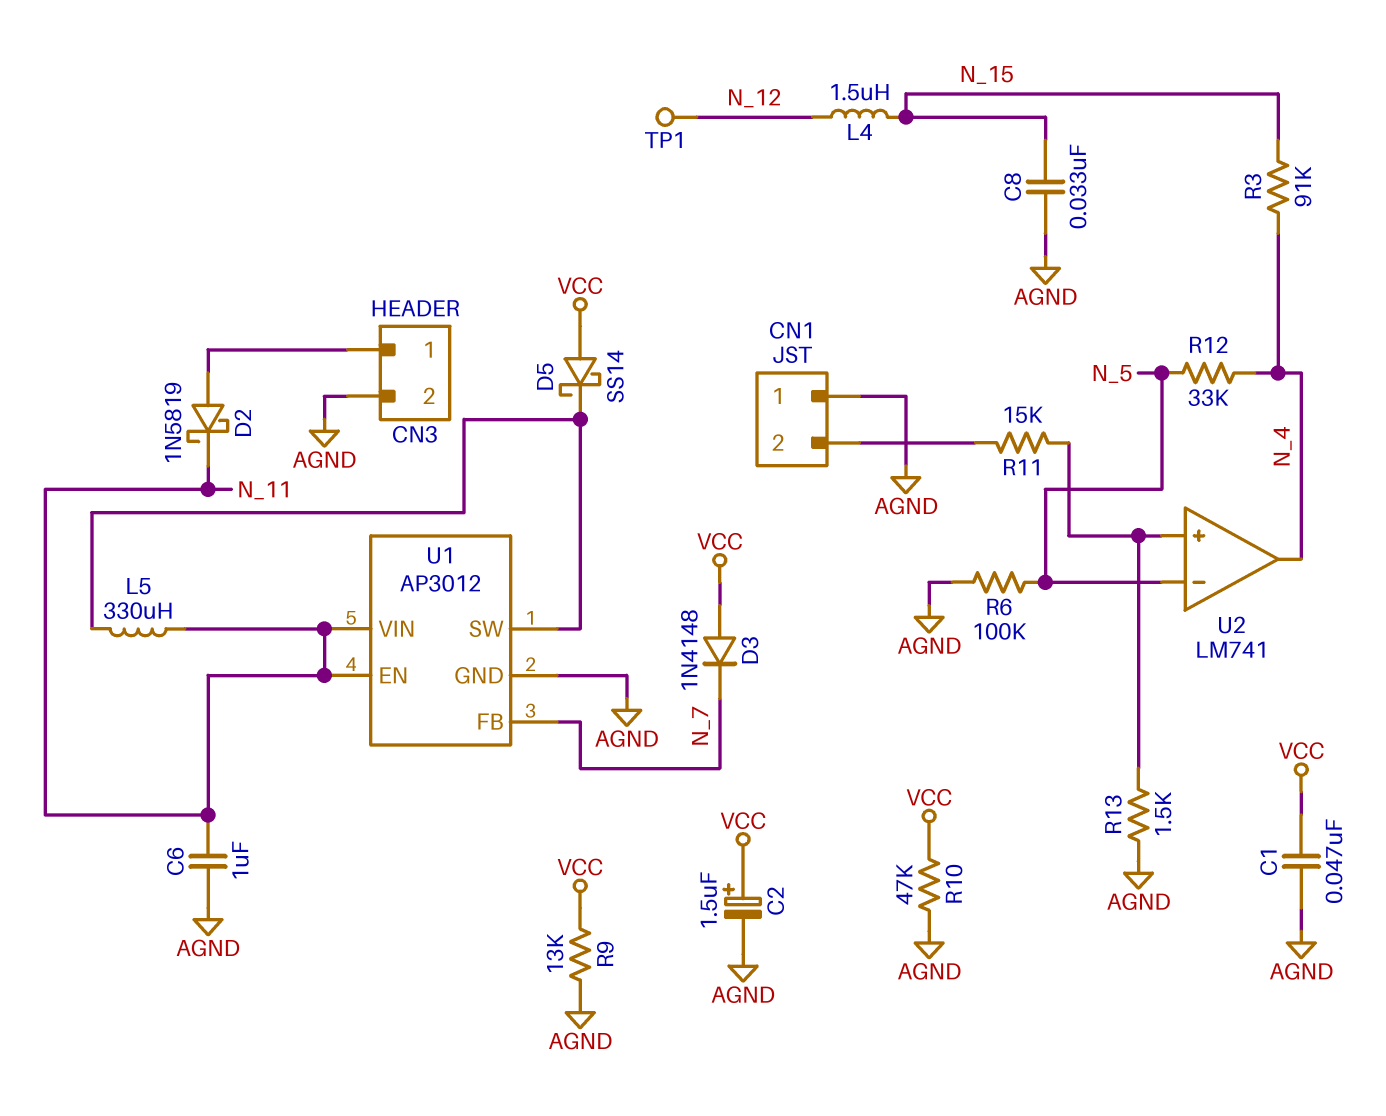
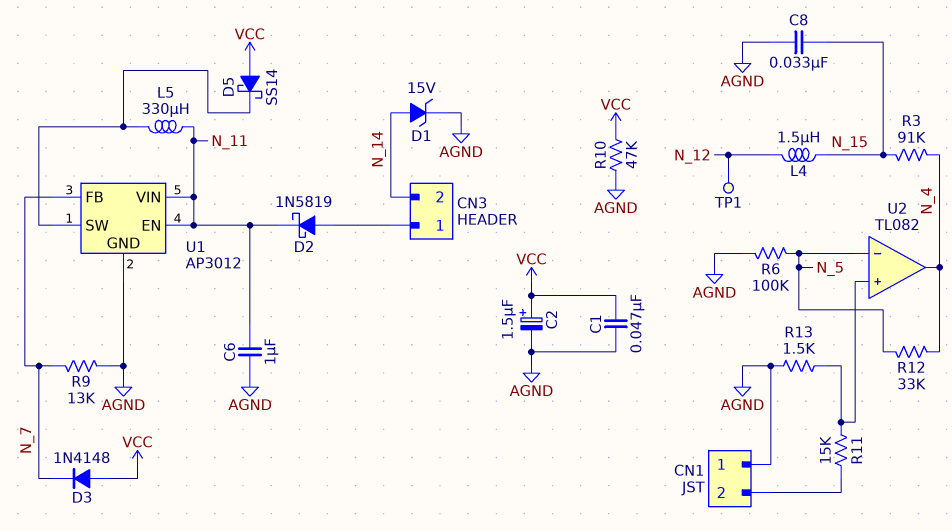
CN3 pin 2: AGND -> N_14
D1: none -> zener 15V (A N_14, K AGND)
R9: 13k (AGND, VCC) -> 13k (AGND, N_7)
U2: LM741 -> TL082

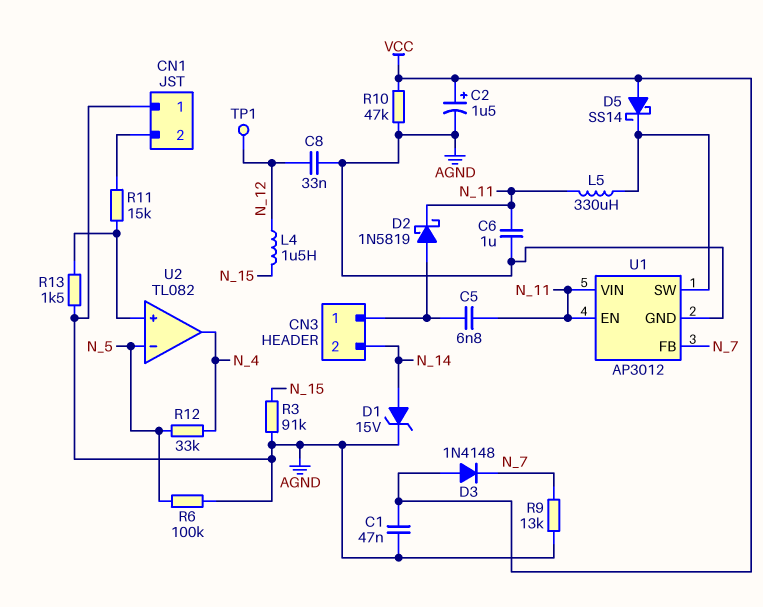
C5: none -> 6.8nF (CN3/1, N_11)
C8: 33nF (AGND, N_15) -> 33nF (AGND, N_12)
R3: 91k (N_4, N_15) -> 91k (AGND, N_15)

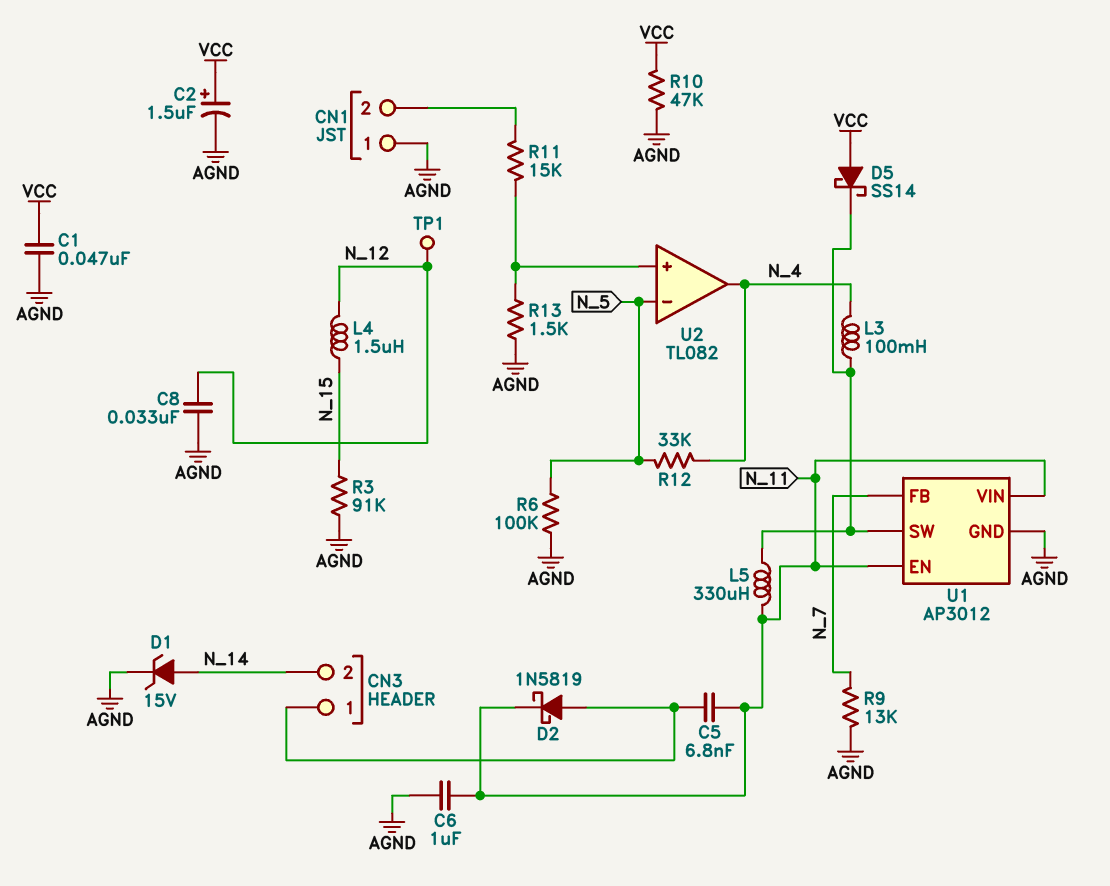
D3: diode 1N4148 (A VCC, K N_7) -> none
L3: none -> 100mH (N_4, U1/SW)

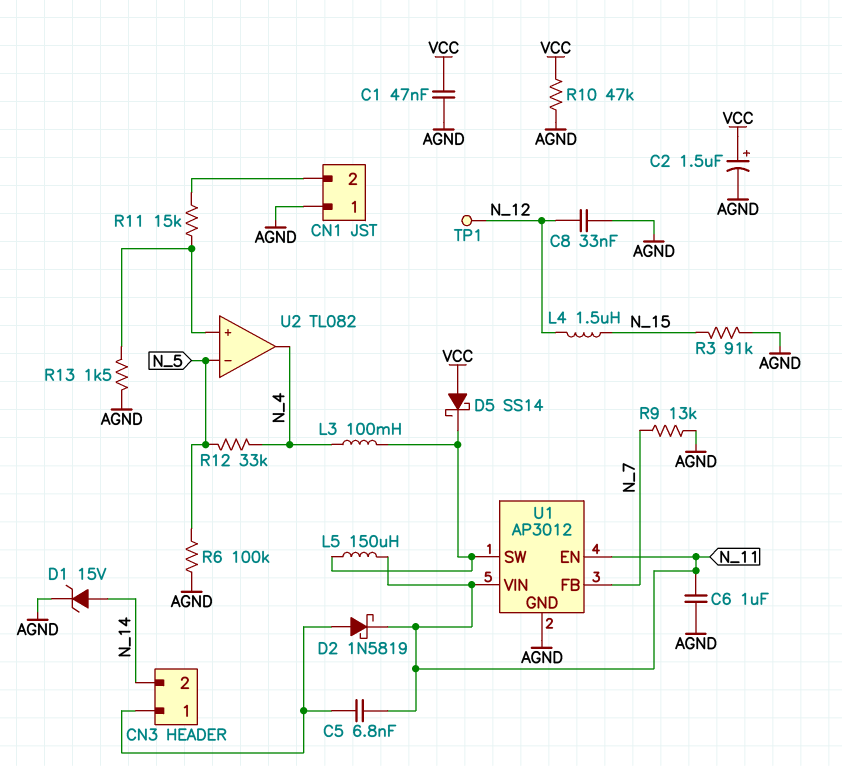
L5: 330uH (N_11, U1/SW) -> 150uH (N_11, U1/SW)

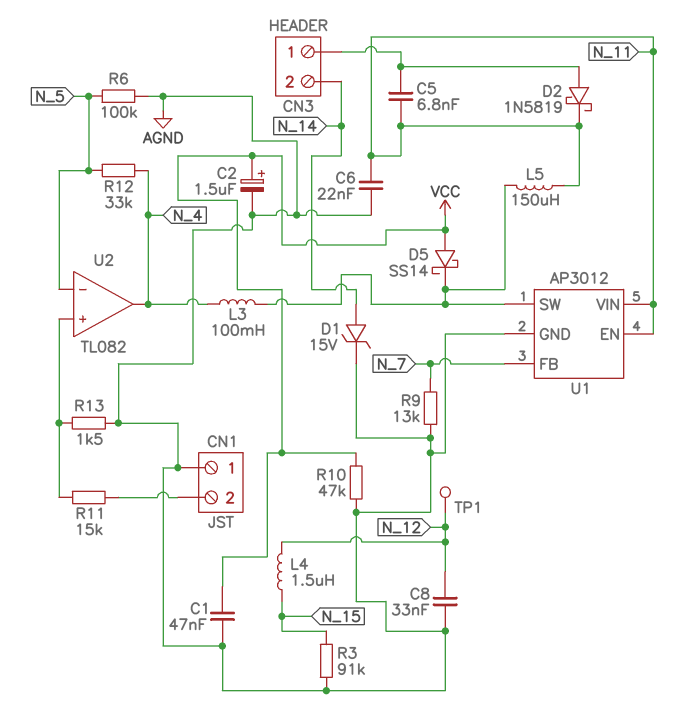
C6: 1uF (AGND, N_11) -> 22nF (AGND, N_11)

